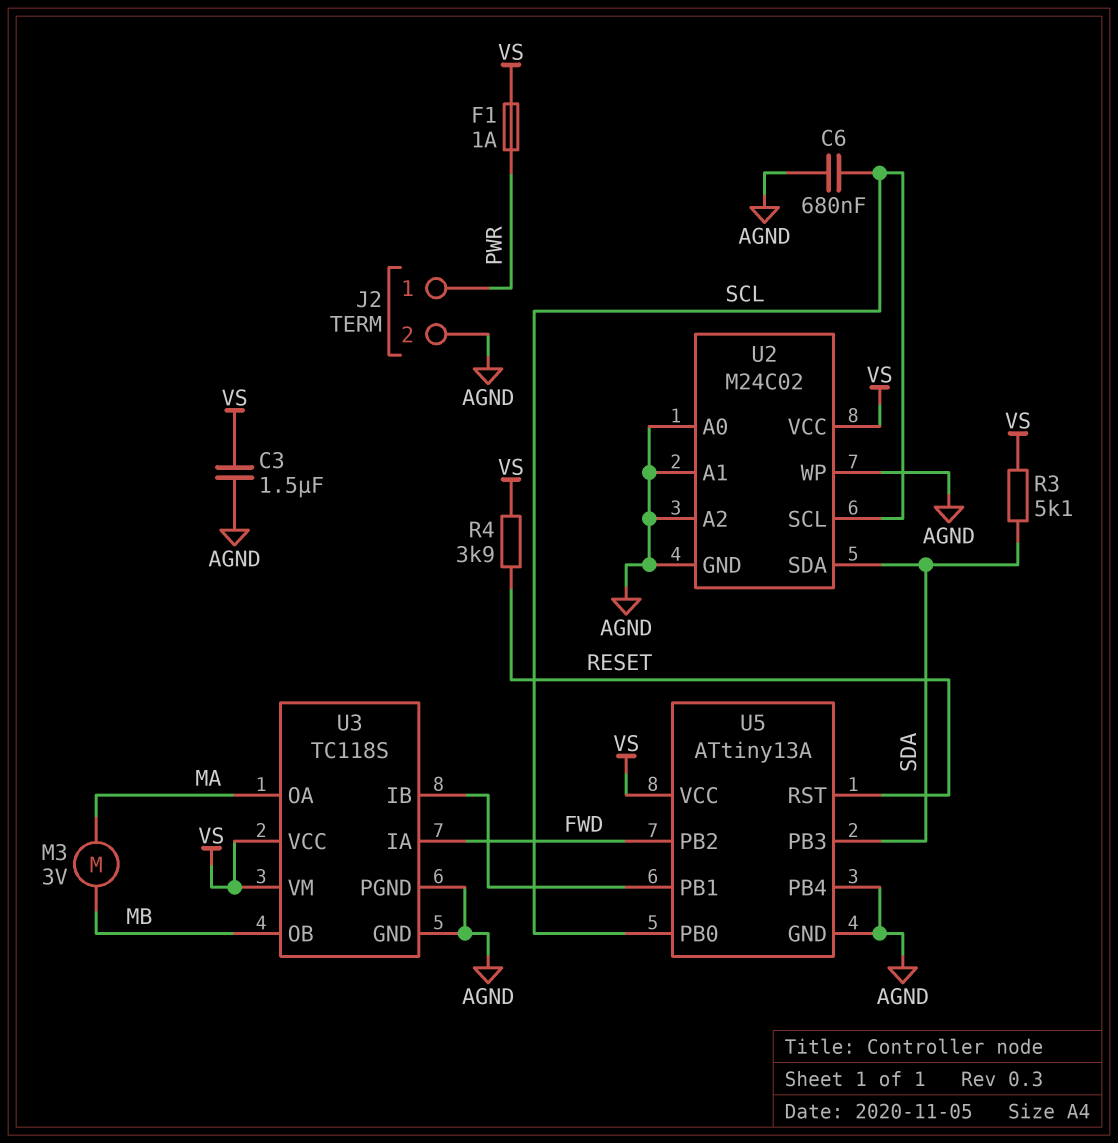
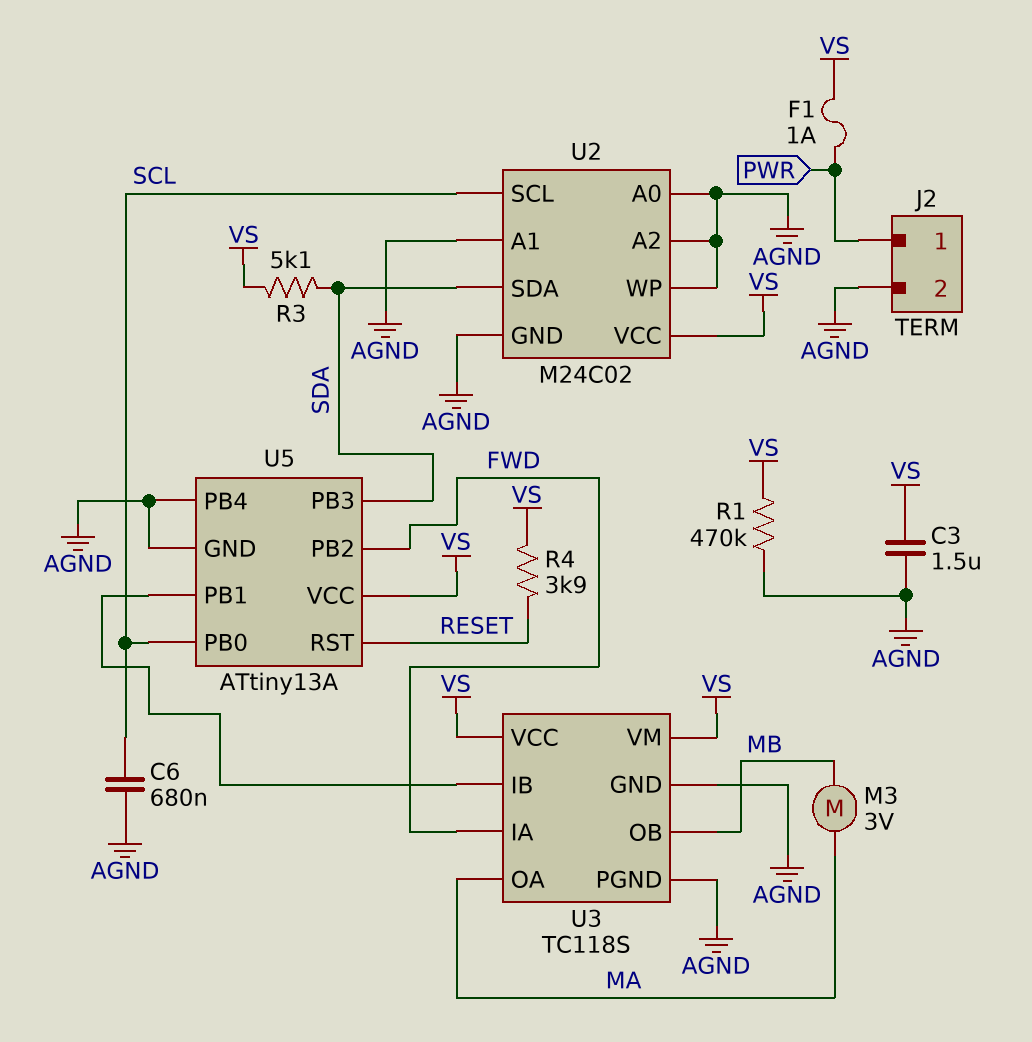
R1: none -> 470k (AGND, VS)

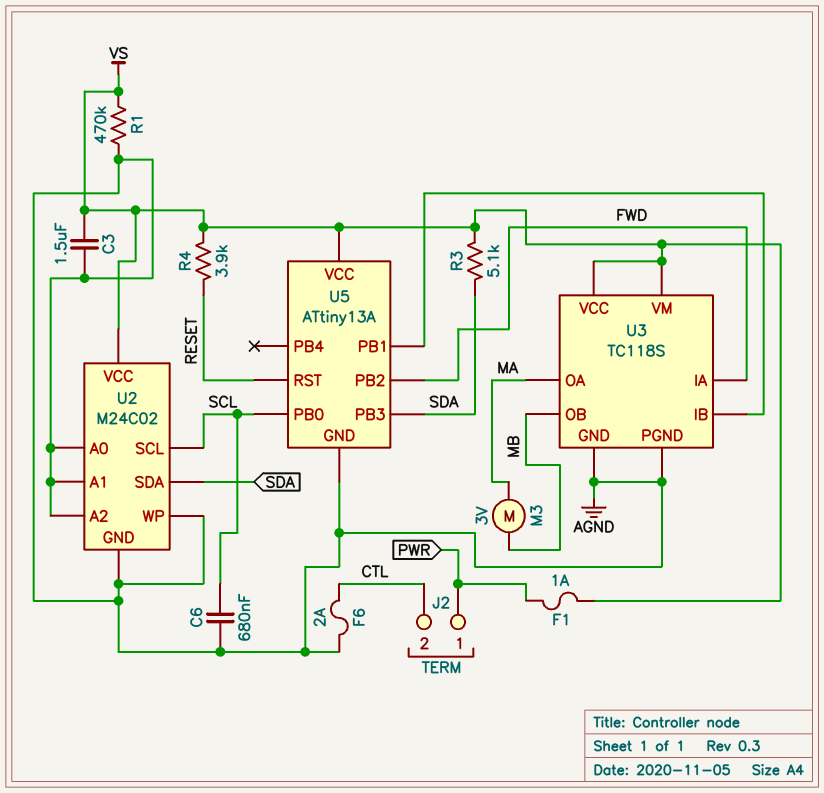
F6: none -> 2A (AGND, CTL)
J2 pin 2: AGND -> CTL
U5 pin PB4: AGND -> none

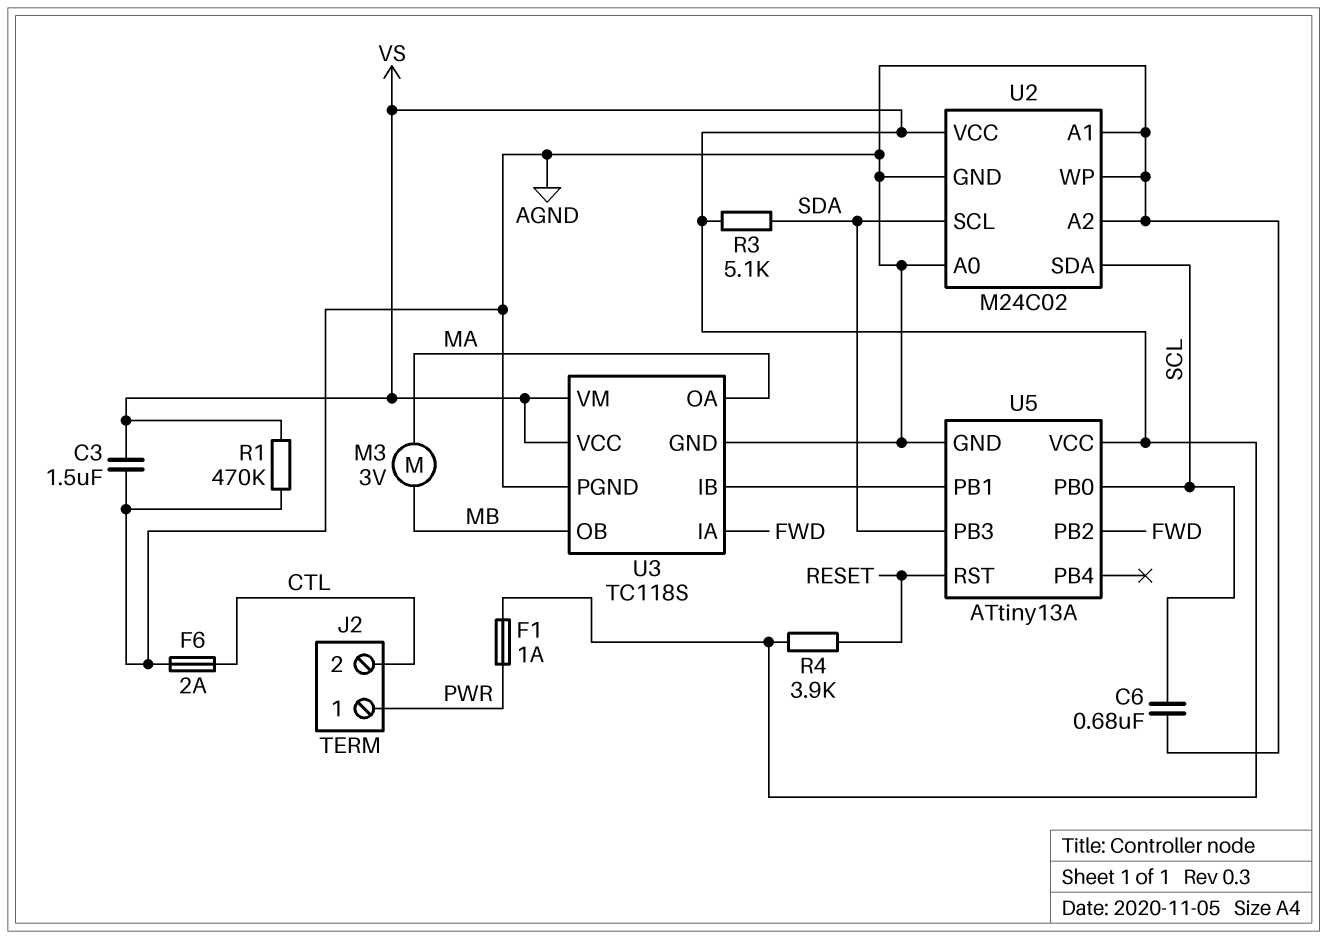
U2 pin SCL: SCL -> SDA
U2 pin SDA: SDA -> SCL

